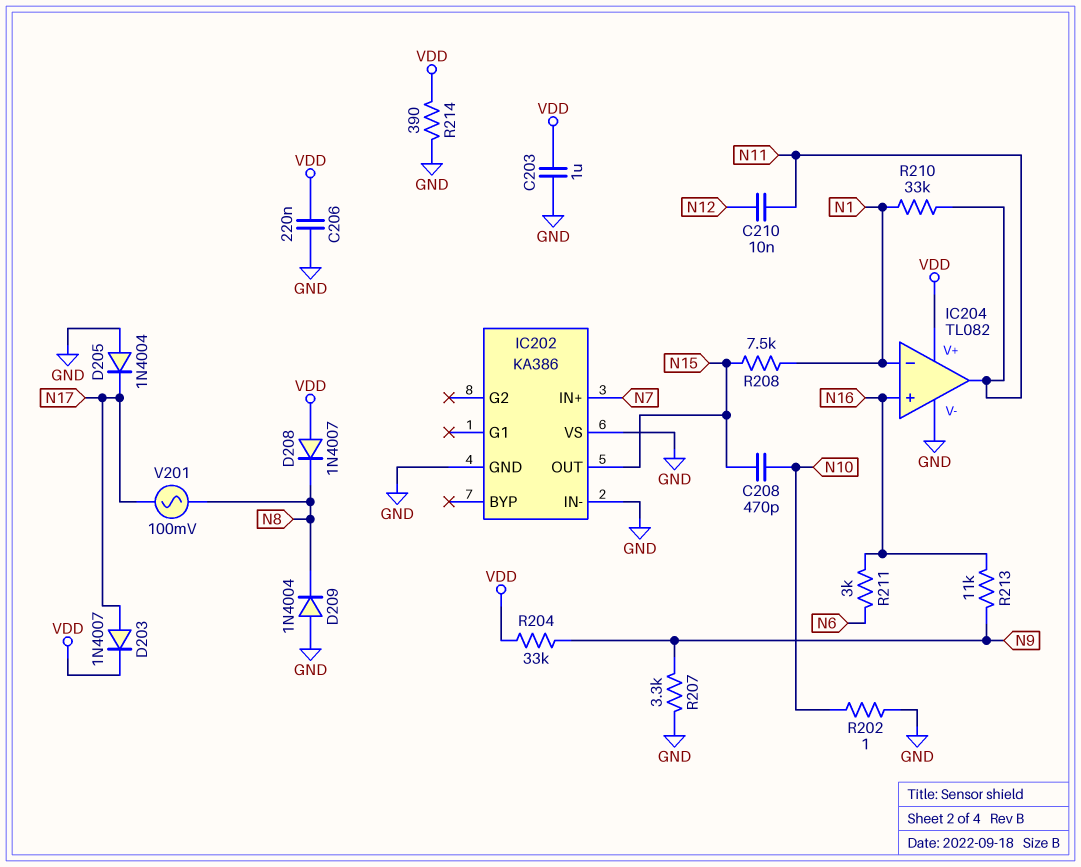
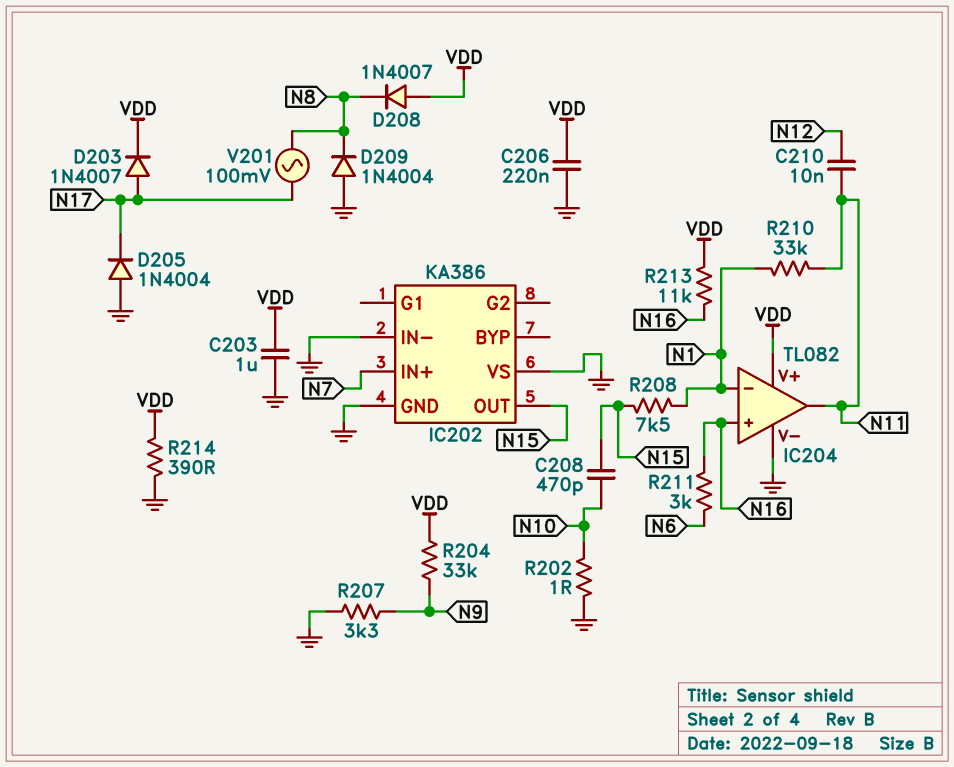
R213: 11k (N9, N16) -> 11k (N16, VDD)

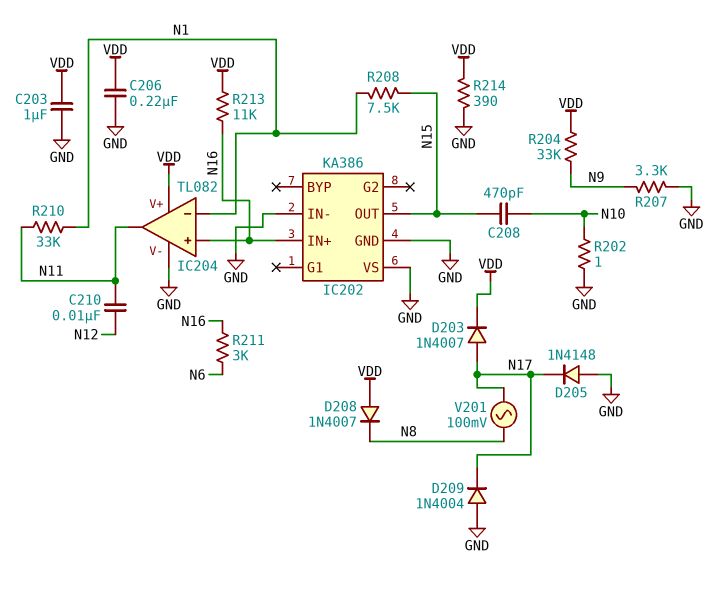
D205: diode 1N4004 (A GND, K N17) -> diode 1N4148 (A GND, K N17)
D209: diode 1N4004 (A GND, K N8) -> diode 1N4004 (A GND, K N17)
IC202 pin IN+: N7 -> N16

